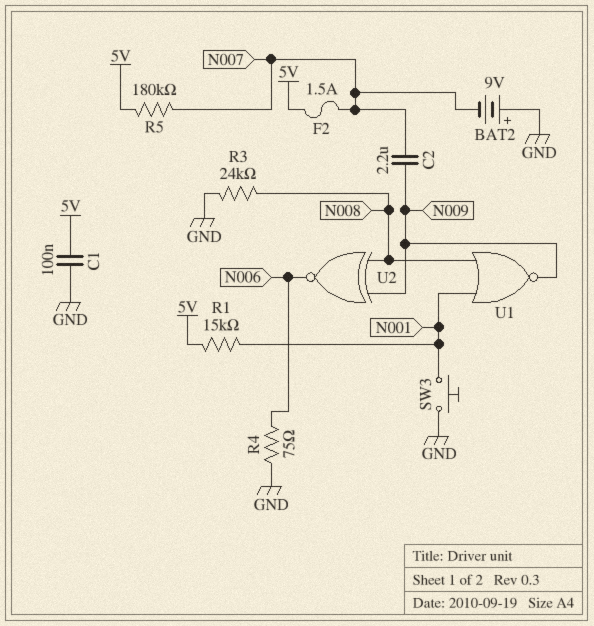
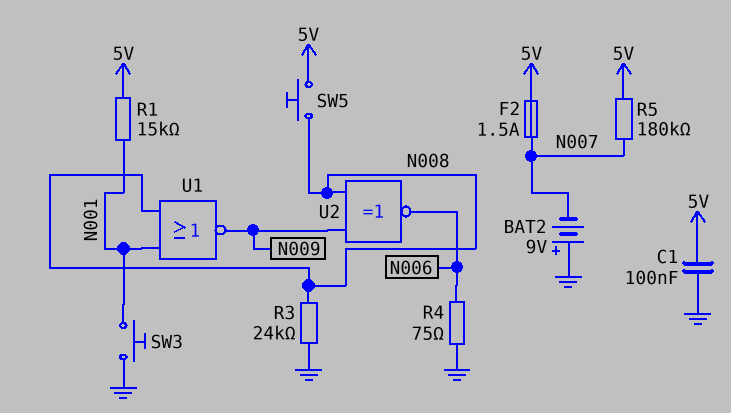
C2: 2.2uF (N007, N009) -> none
SW5: none -> button (5V, N008)

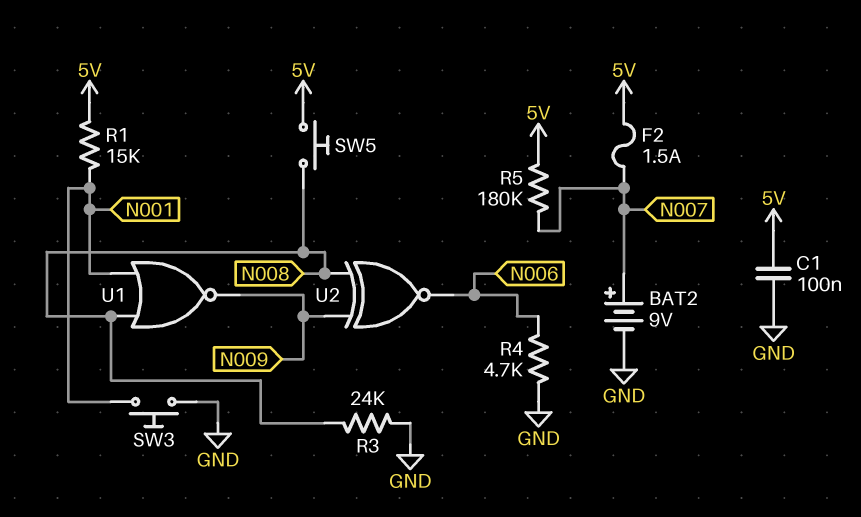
BAT2: 9V (plus GND, minus N007) -> 9V (plus N007, minus GND)
R4: 75 (GND, N006) -> 4.7k (GND, N006)

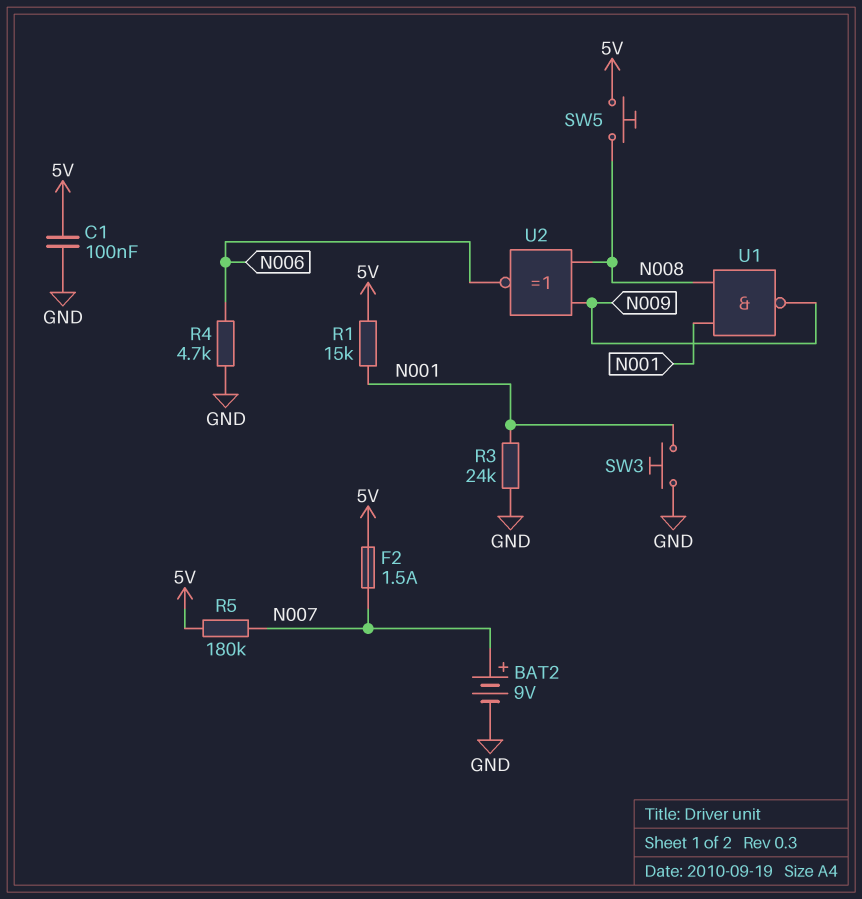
R3: 24k (GND, N008) -> 24k (GND, N001)
U1: NOR (in N001, in N008, out N009) -> NAND (in N001, in N008, out N009)

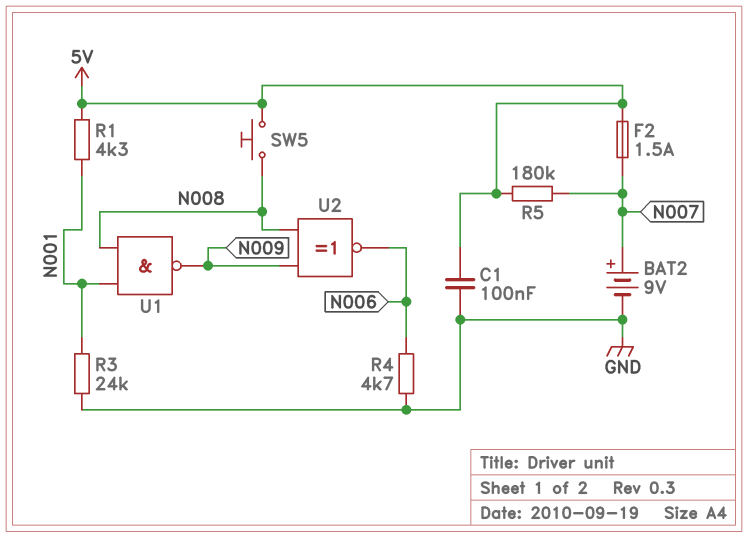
R1: 15k (5V, N001) -> 4.3k (5V, N001)
SW3: button (GND, N001) -> none

